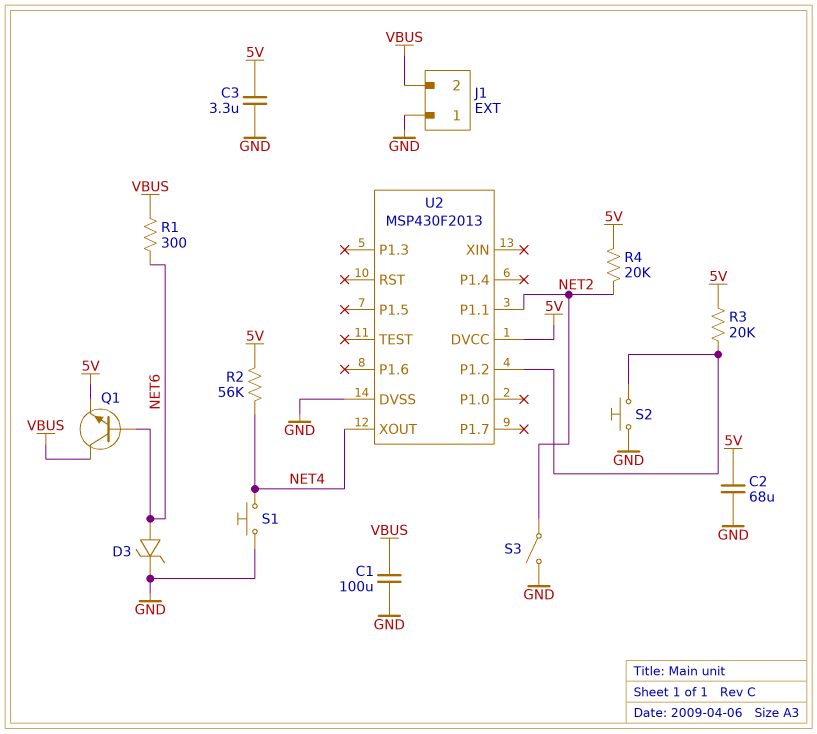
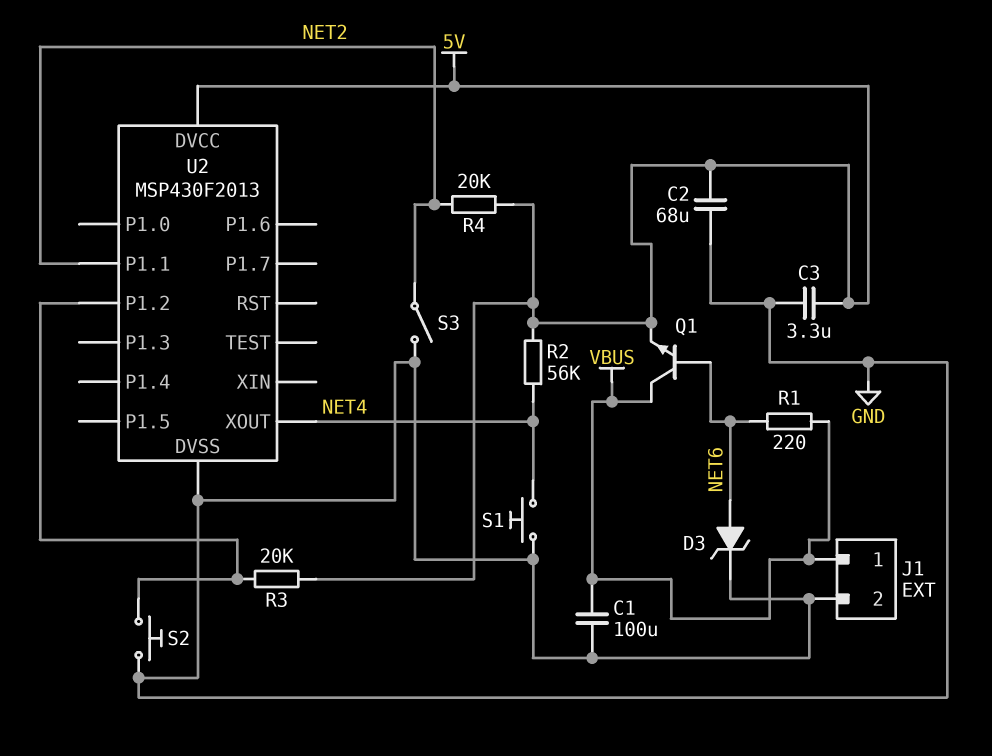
J1 pin 1: GND -> VBUS
J1 pin 2: VBUS -> GND
R1: 300 (NET6, VBUS) -> 220 (NET6, VBUS)

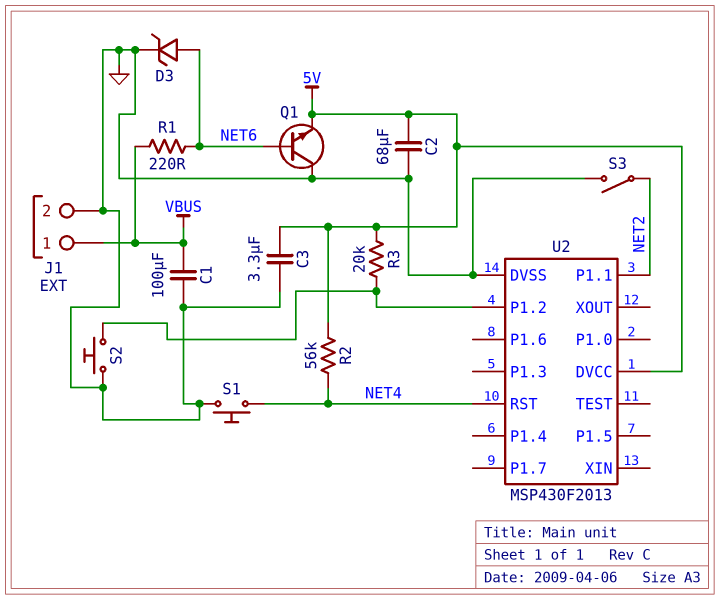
Q1: NPN (B NET6, C VBUS, E 5V) -> NPN (B NET6, C GND, E 5V)
R4: 20k (5V, NET2) -> none
U2 pin RST: none -> NET4
U2 pin XOUT: NET4 -> none

